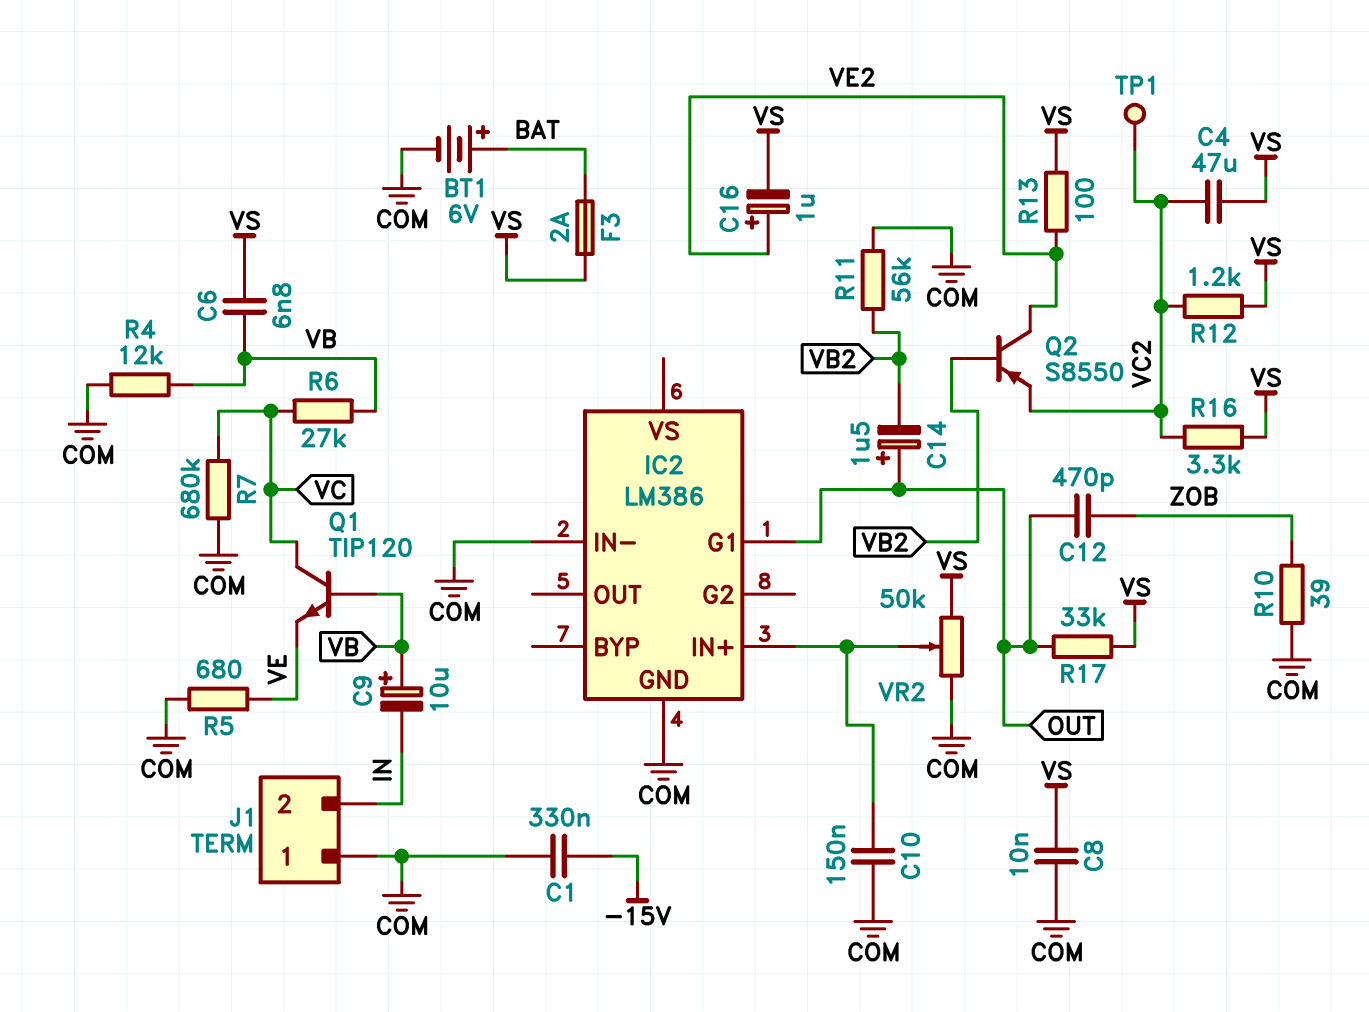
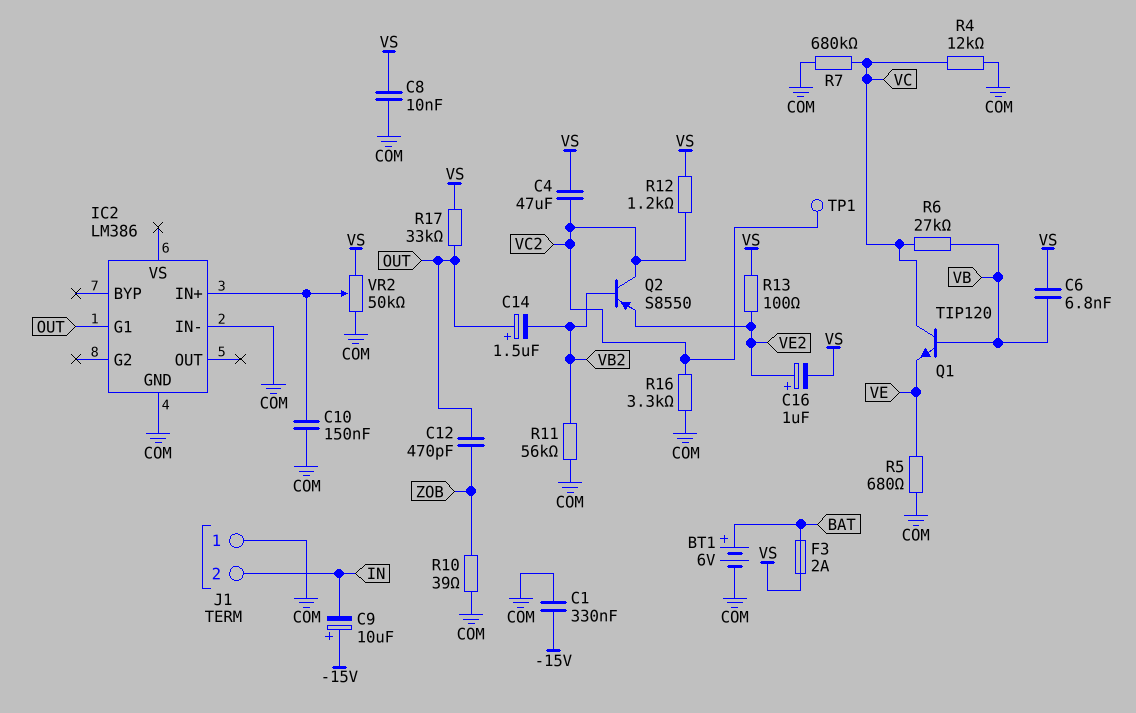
C9: 10uF (plus VB, minus IN) -> 10uF (plus -15V, minus IN)
Q2: PNP S8550 (B VB2, C VE2, E VC2) -> PNP S8550 (B VB2, C VC2, E VE2)
R4: 12k (COM, VB) -> 12k (COM, VC)
R16: 3.3k (VC2, VS) -> 3.3k (COM, VC2)

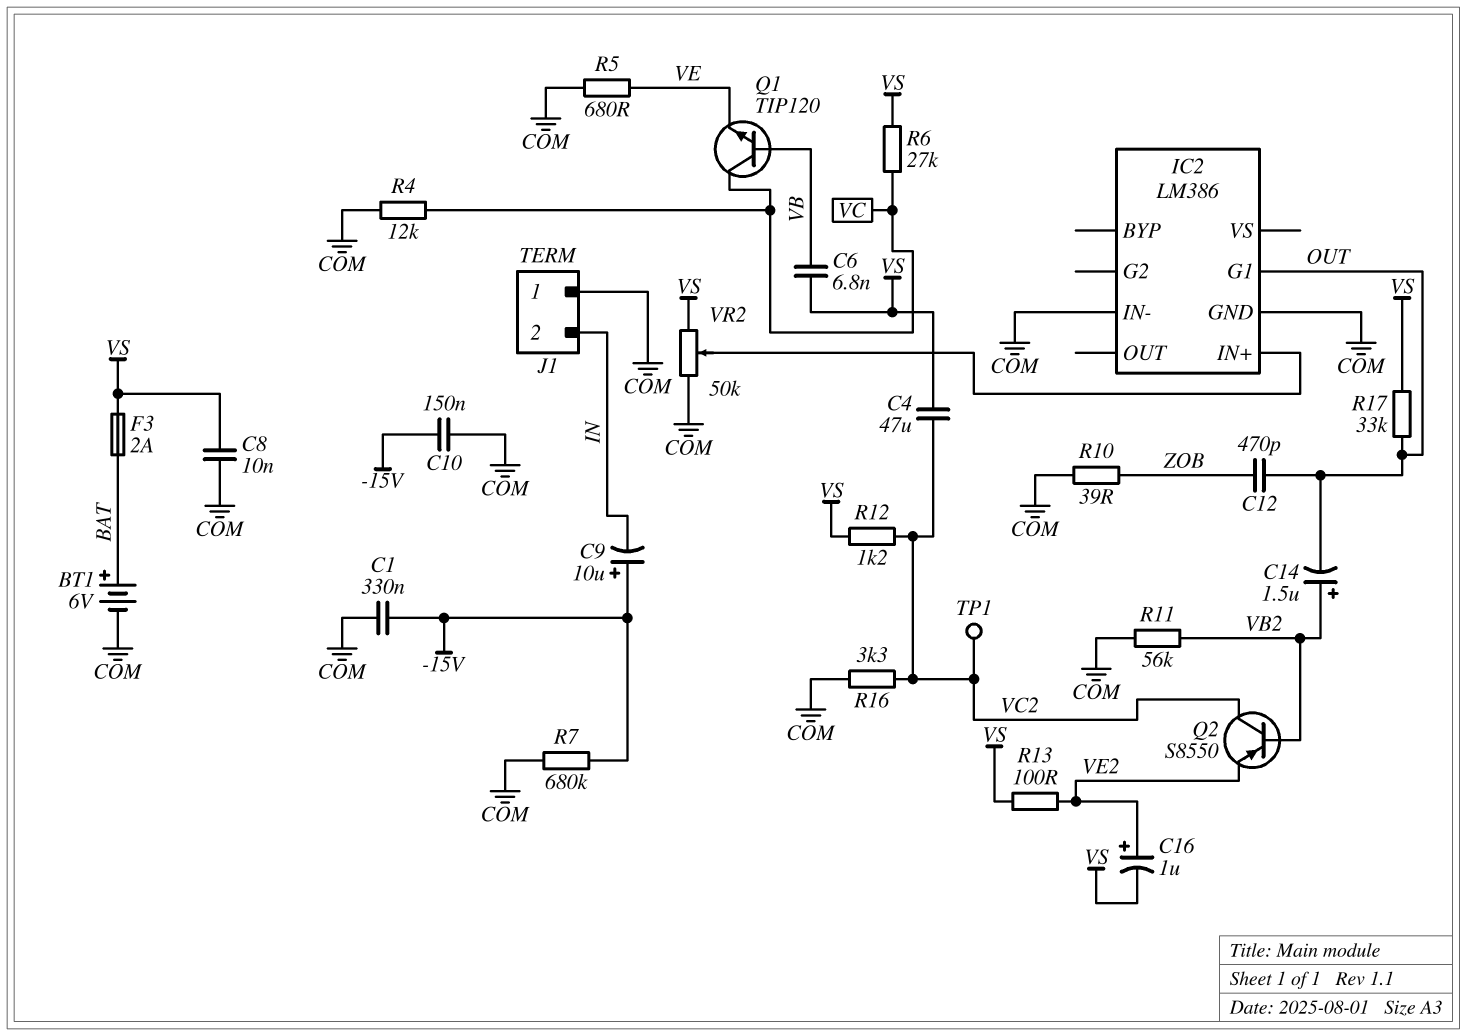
C10: 150nF (COM, IC2/IN+) -> 150nF (-15V, COM)
C14: 1.5uF (plus OUT, minus VB2) -> 1.5uF (plus VB2, minus OUT)
R6: 27k (VB, VC) -> 27k (VC, VS)
R7: 680k (COM, VC) -> 680k (-15V, COM)

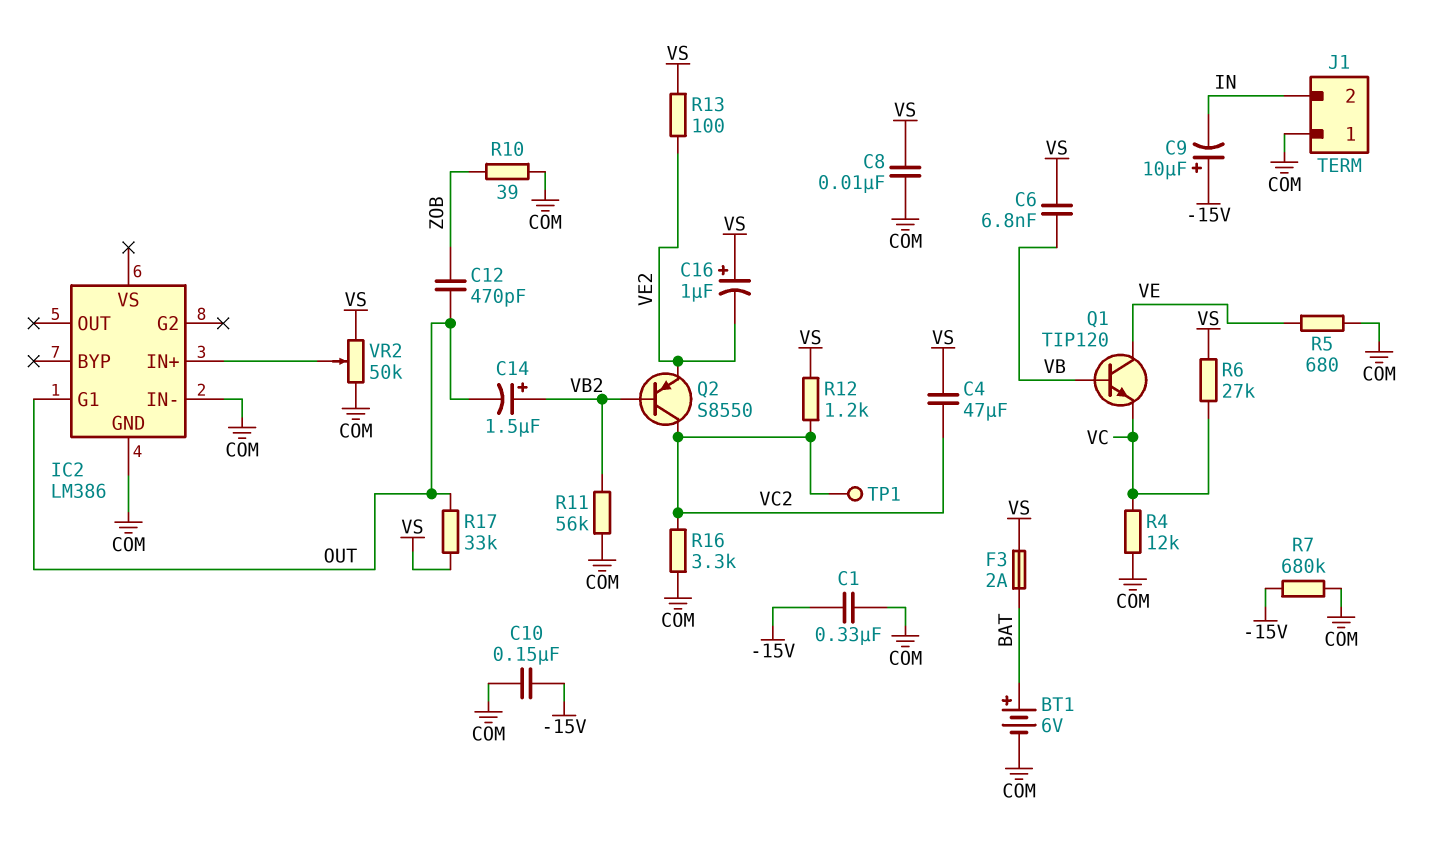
C16: 1uF (plus VE2, minus VS) -> 1uF (plus VS, minus VE2)
Q1: NPN TIP120 (B VB, C VC, E VE) -> NPN TIP120 (B VB, C VE, E VC)

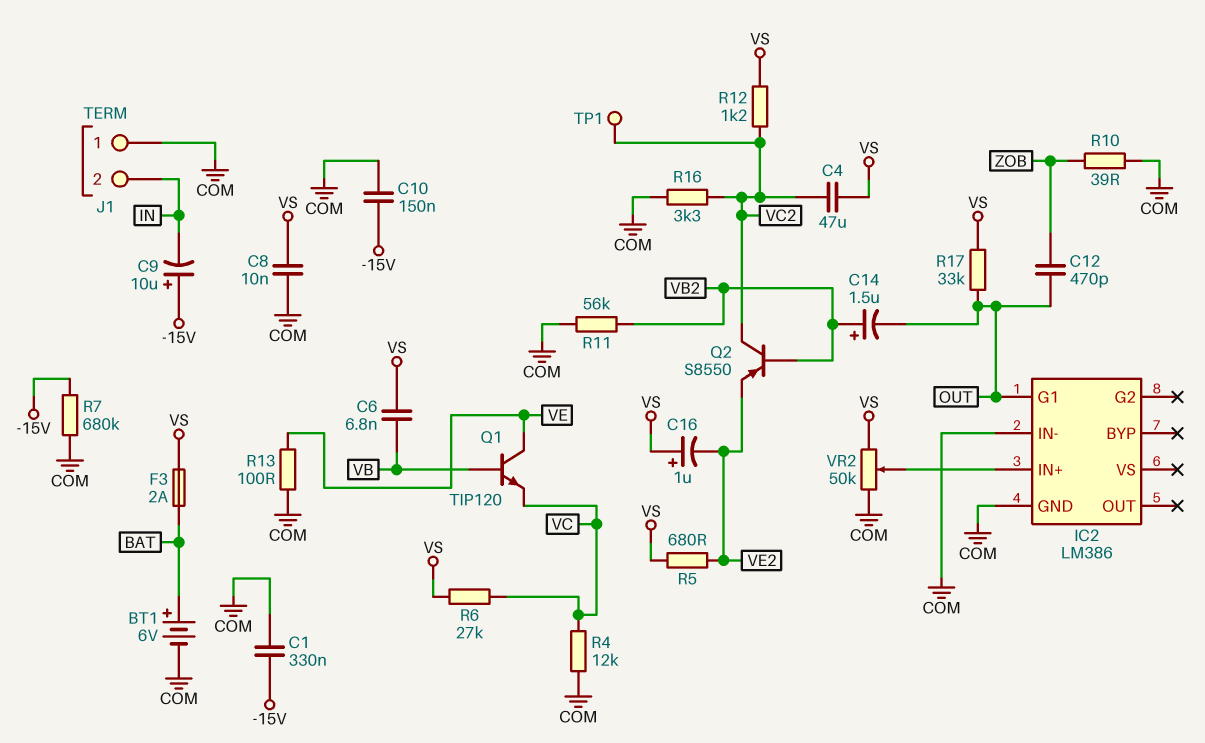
R5: 680 (COM, VE) -> 680 (VE2, VS)
R13: 100 (VE2, VS) -> 100 (COM, VE)

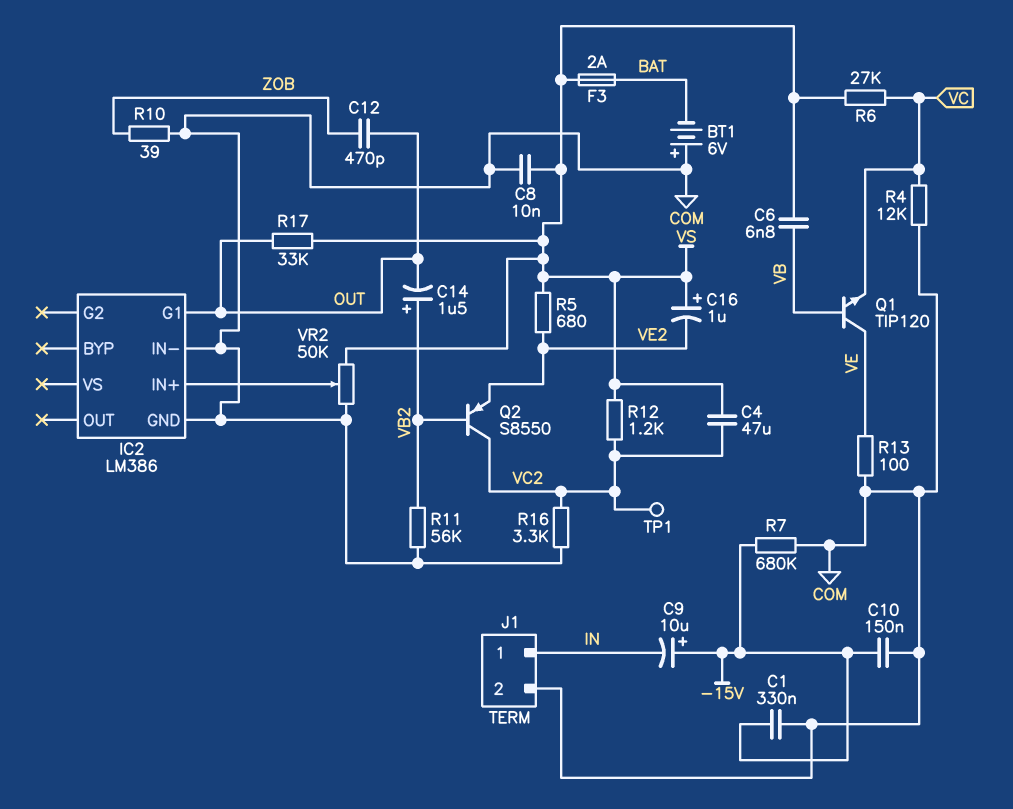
BT1: 6V (plus BAT, minus COM) -> 6V (plus COM, minus BAT)
J1 pin 1: COM -> IN
J1 pin 2: IN -> COM

